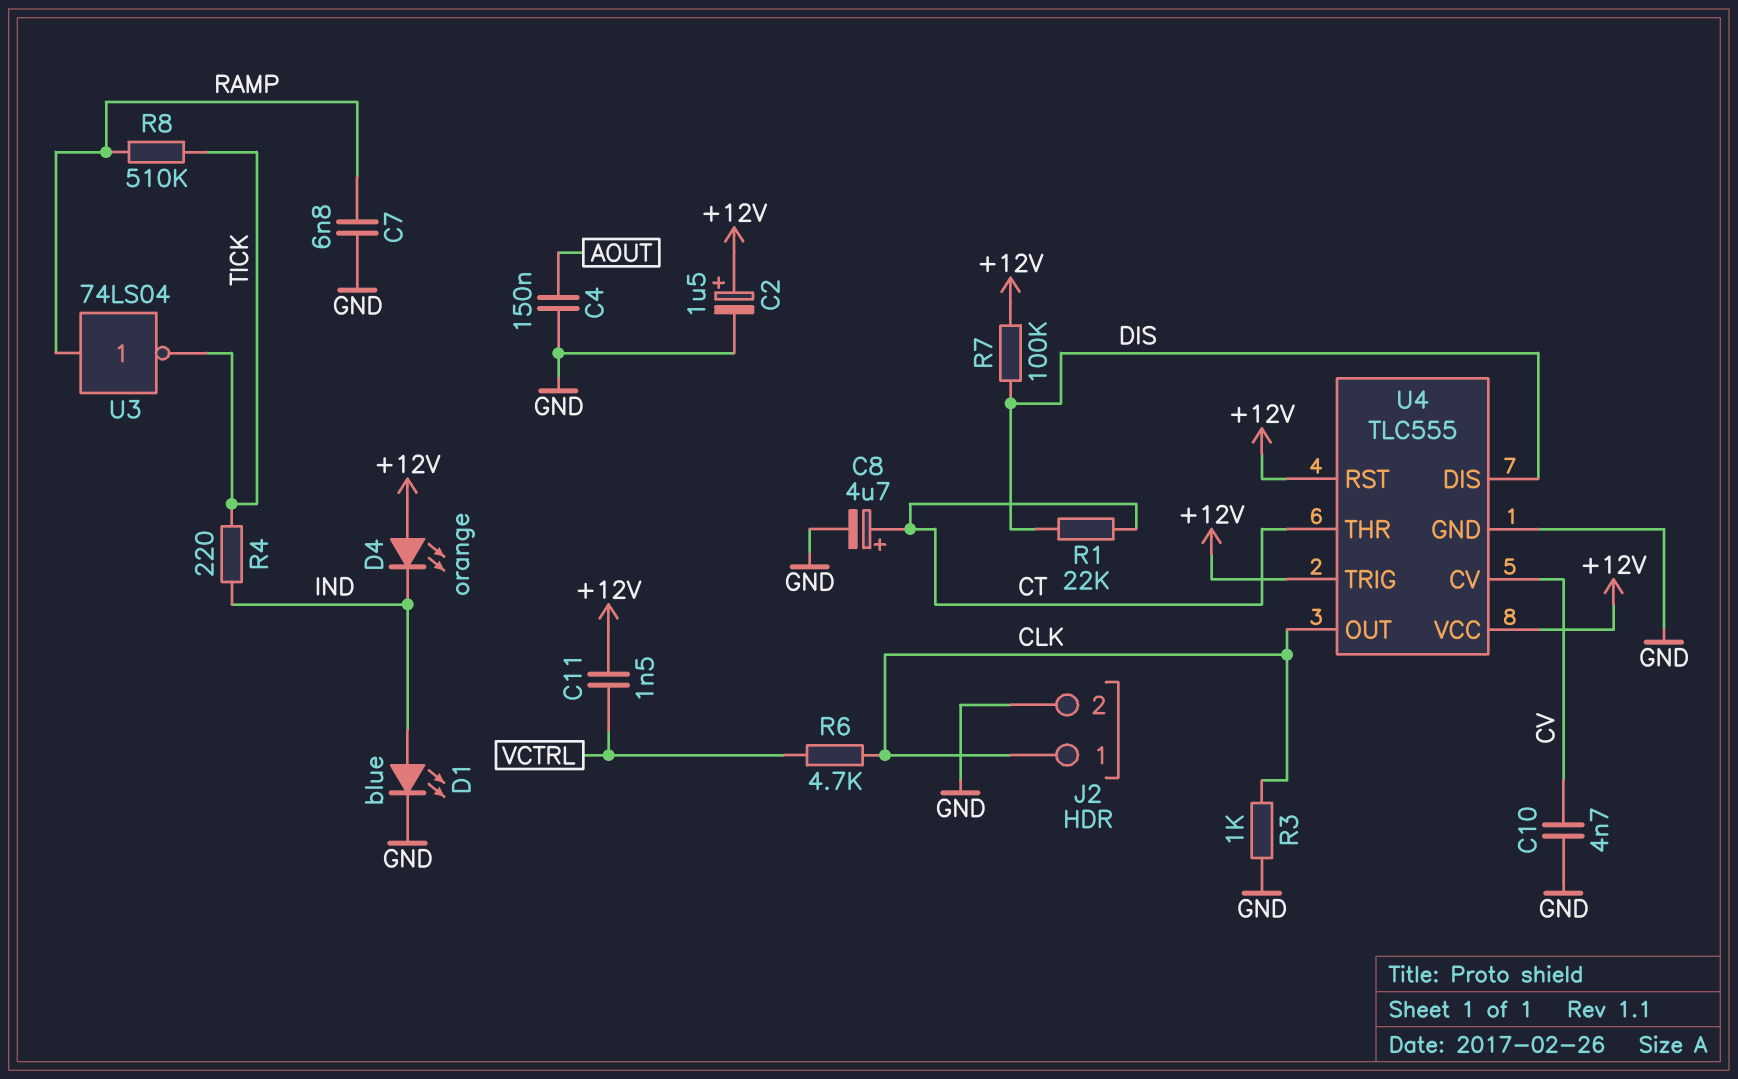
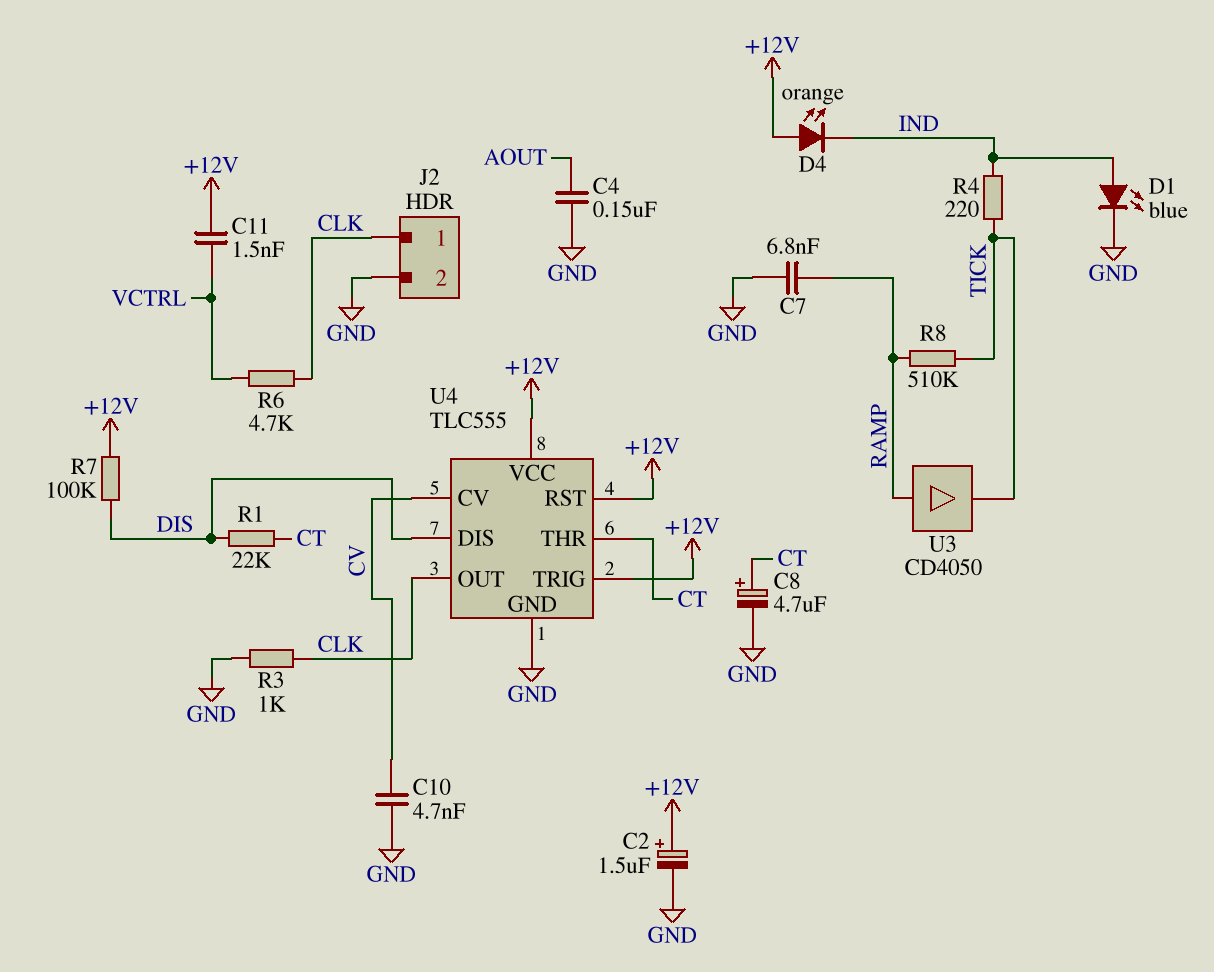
U3: NOT 74LS04 (in RAMP, out TICK) -> buffer CD4050 (in RAMP, out TICK)

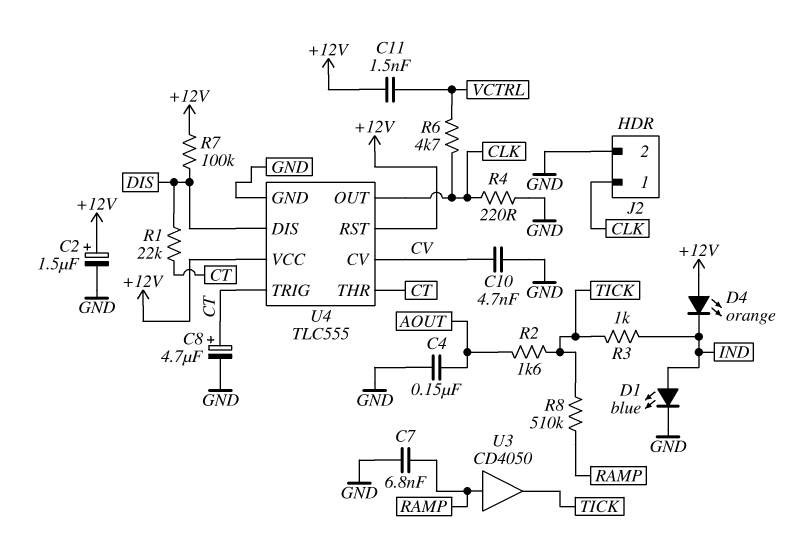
R2: none -> 1.6k (AOUT, TICK)
R3: 1k (CLK, GND) -> 1k (IND, TICK)
R4: 220 (IND, TICK) -> 220 (CLK, GND)
U4 pin TRIG: +12V -> CT

